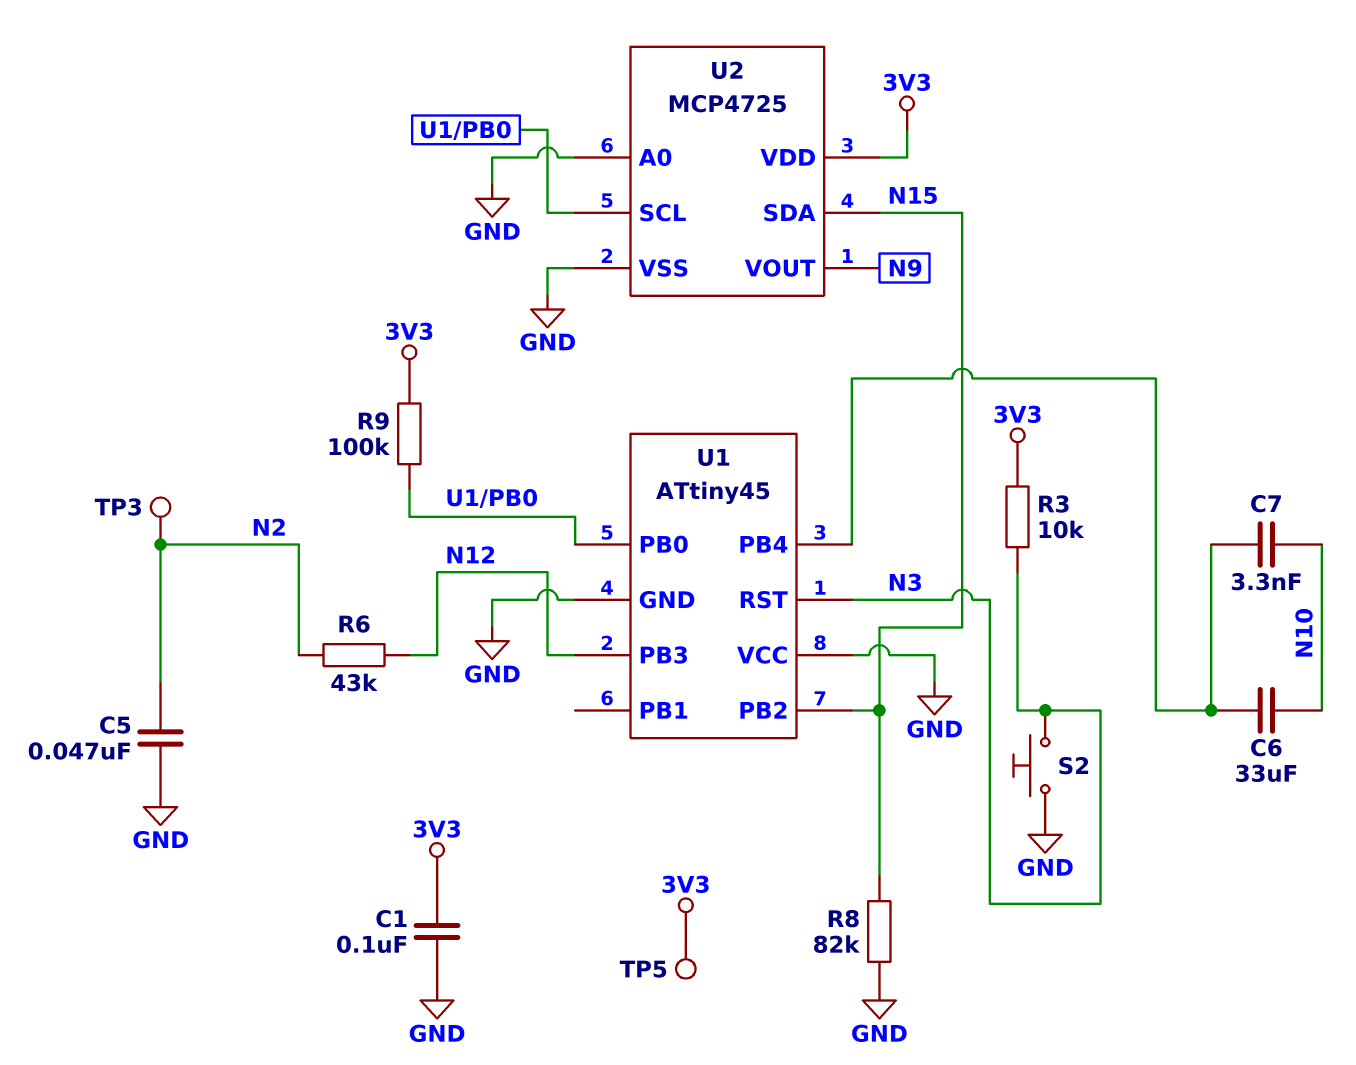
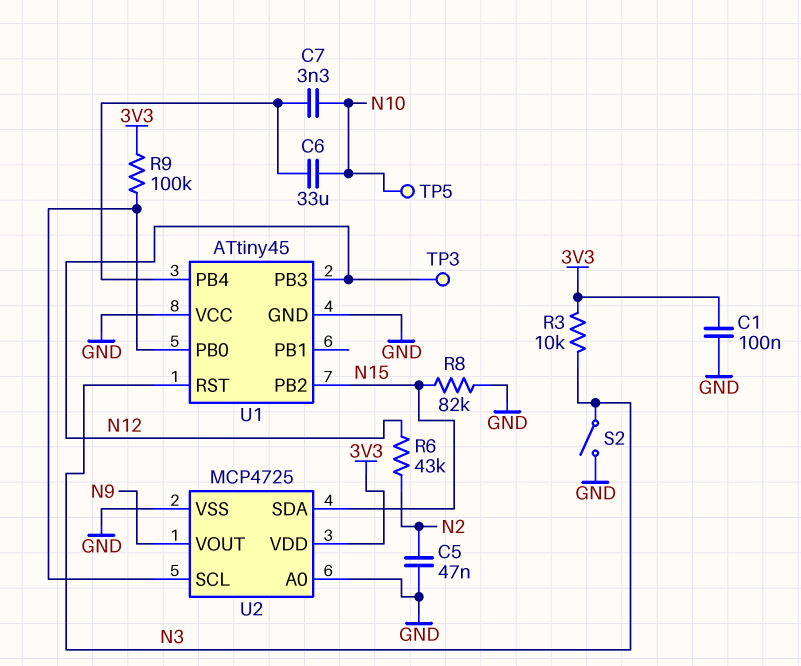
S2: button (GND, N3) -> switch (GND, N3)
TP3: test point (N2) -> test point (N12)
TP5: test point (3V3) -> test point (N10)

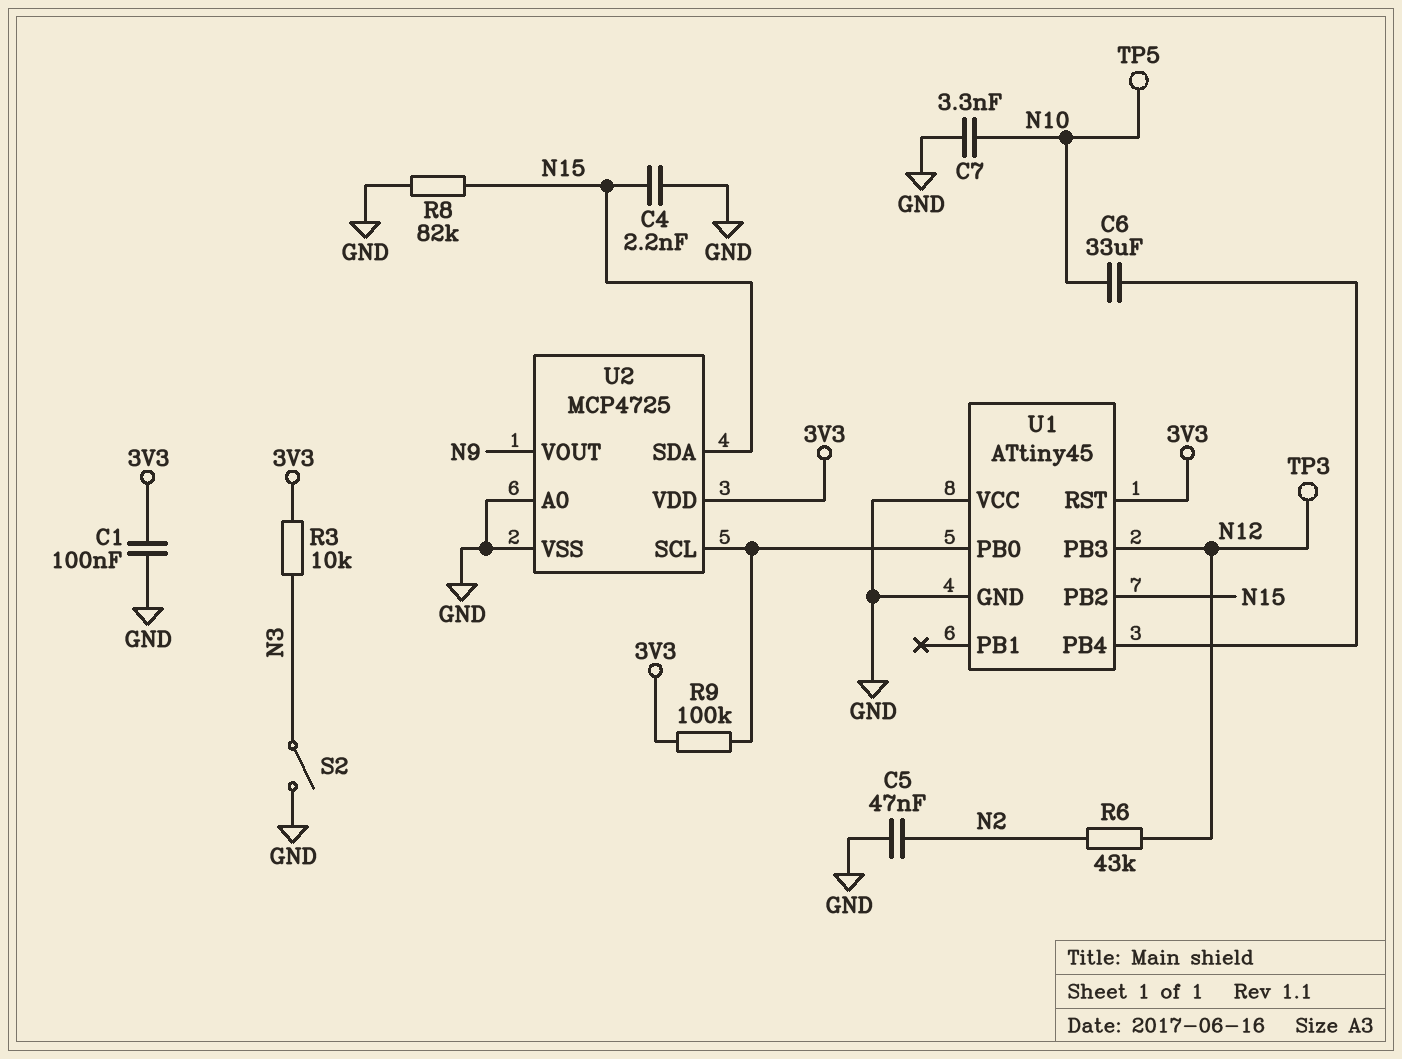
C4: none -> 2.2nF (GND, N15)
C7: 3.3nF (N10, U1/PB4) -> 3.3nF (GND, N10)
U1 pin RST: N3 -> 3V3

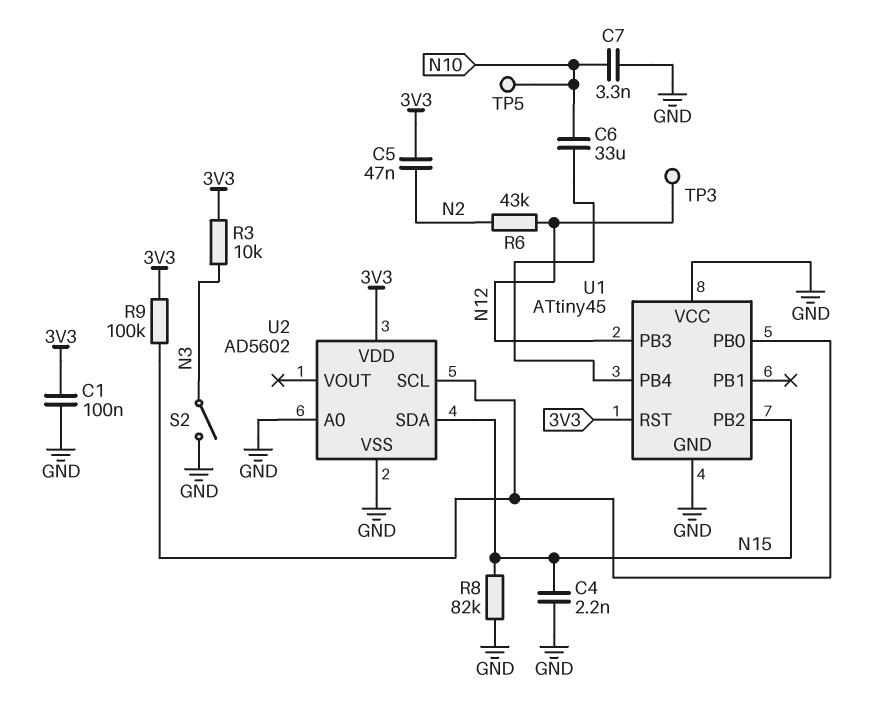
C5: 47nF (GND, N2) -> 47nF (3V3, N2)
U2: MCP4725 -> AD5602
U2 pin VOUT: N9 -> none

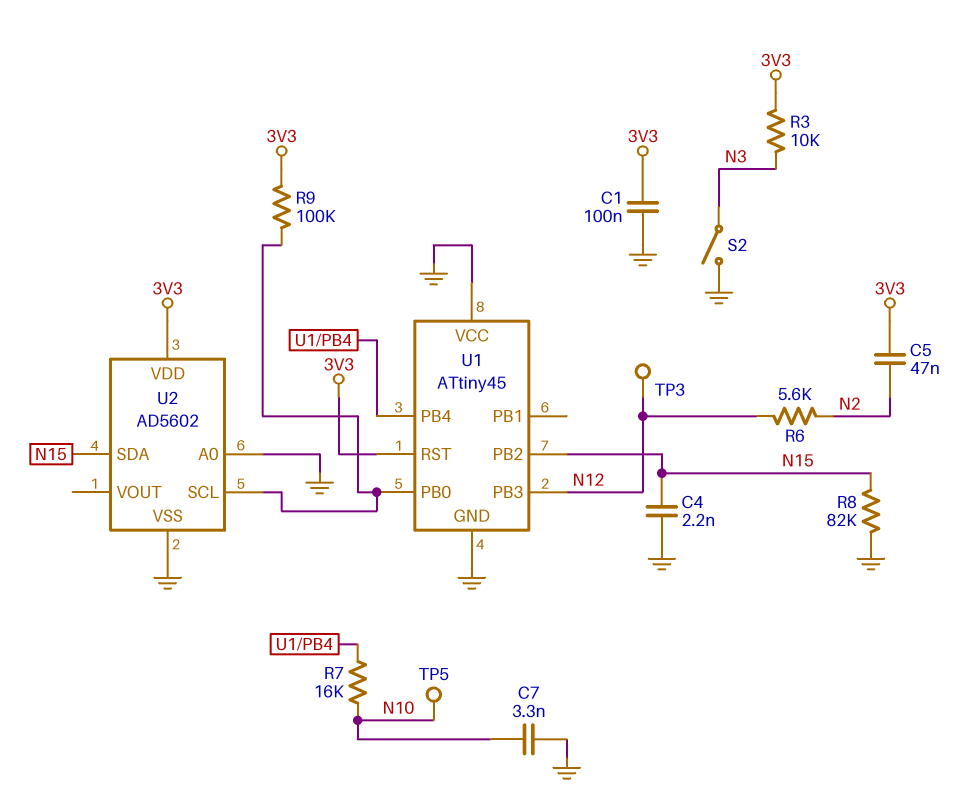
C6: 33uF (N10, U1/PB4) -> none
R6: 43k (N2, N12) -> 5.6k (N2, N12)
R7: none -> 16k (N10, U1/PB4)

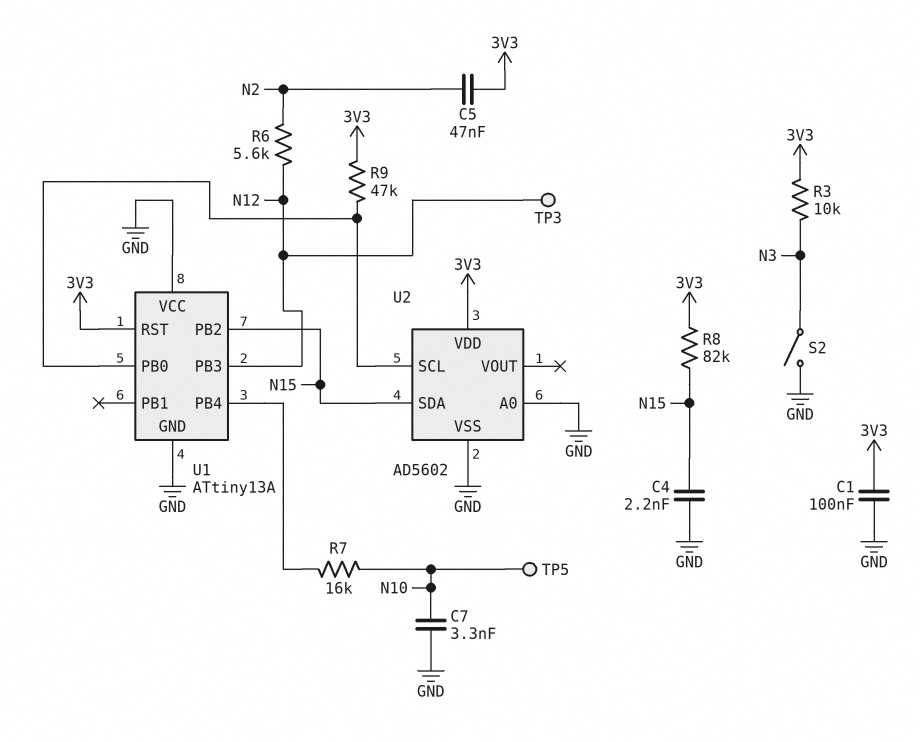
R8: 82k (GND, N15) -> 82k (3V3, N15)
R9: 100k (3V3, U1/PB0) -> 47k (3V3, U1/PB0)
U1: ATtiny45 -> ATtiny13A

